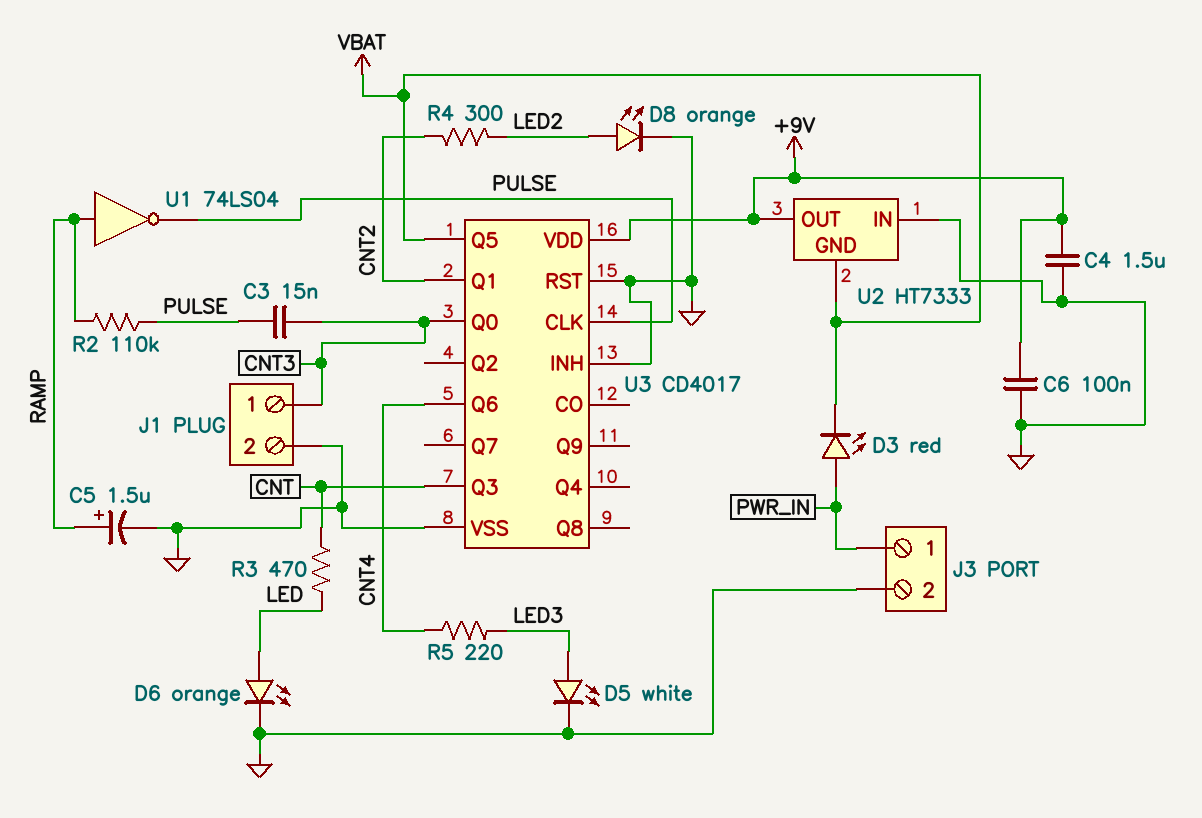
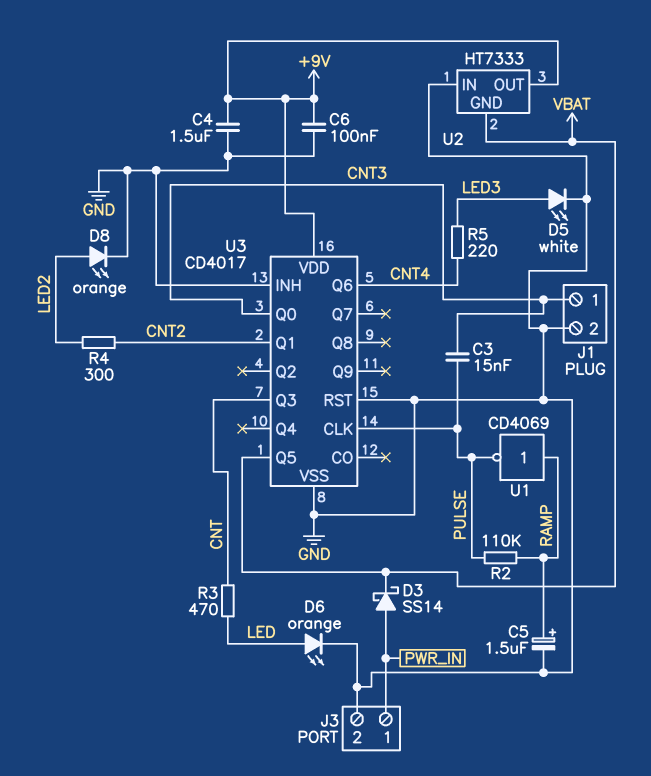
D3: LED red (A PWR_IN, K VBAT) -> schottky SS14 (A PWR_IN, K VBAT)
U1: NOT 74LS04 (in RAMP, out PULSE) -> NOT CD4069 (in RAMP, out PULSE)

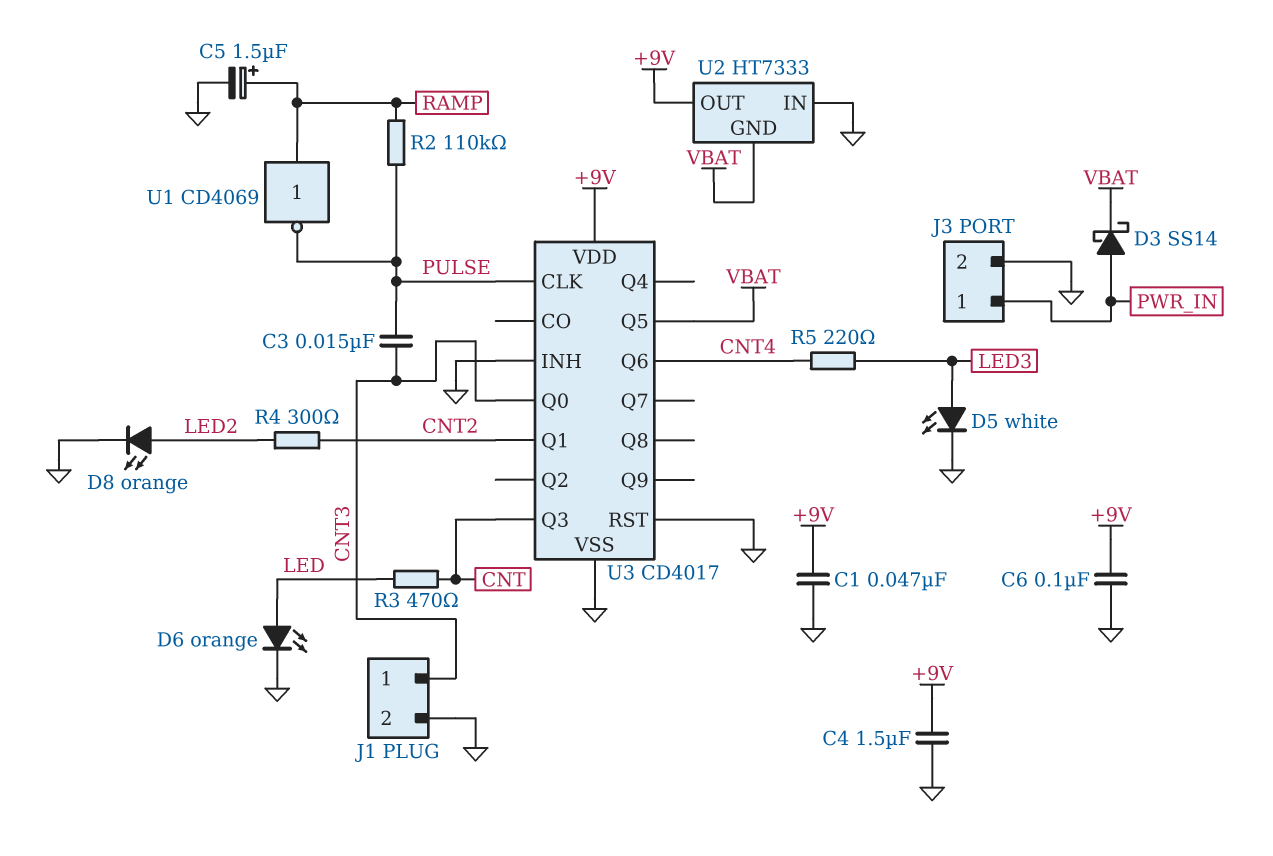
C1: none -> 47nF (+9V, GND)

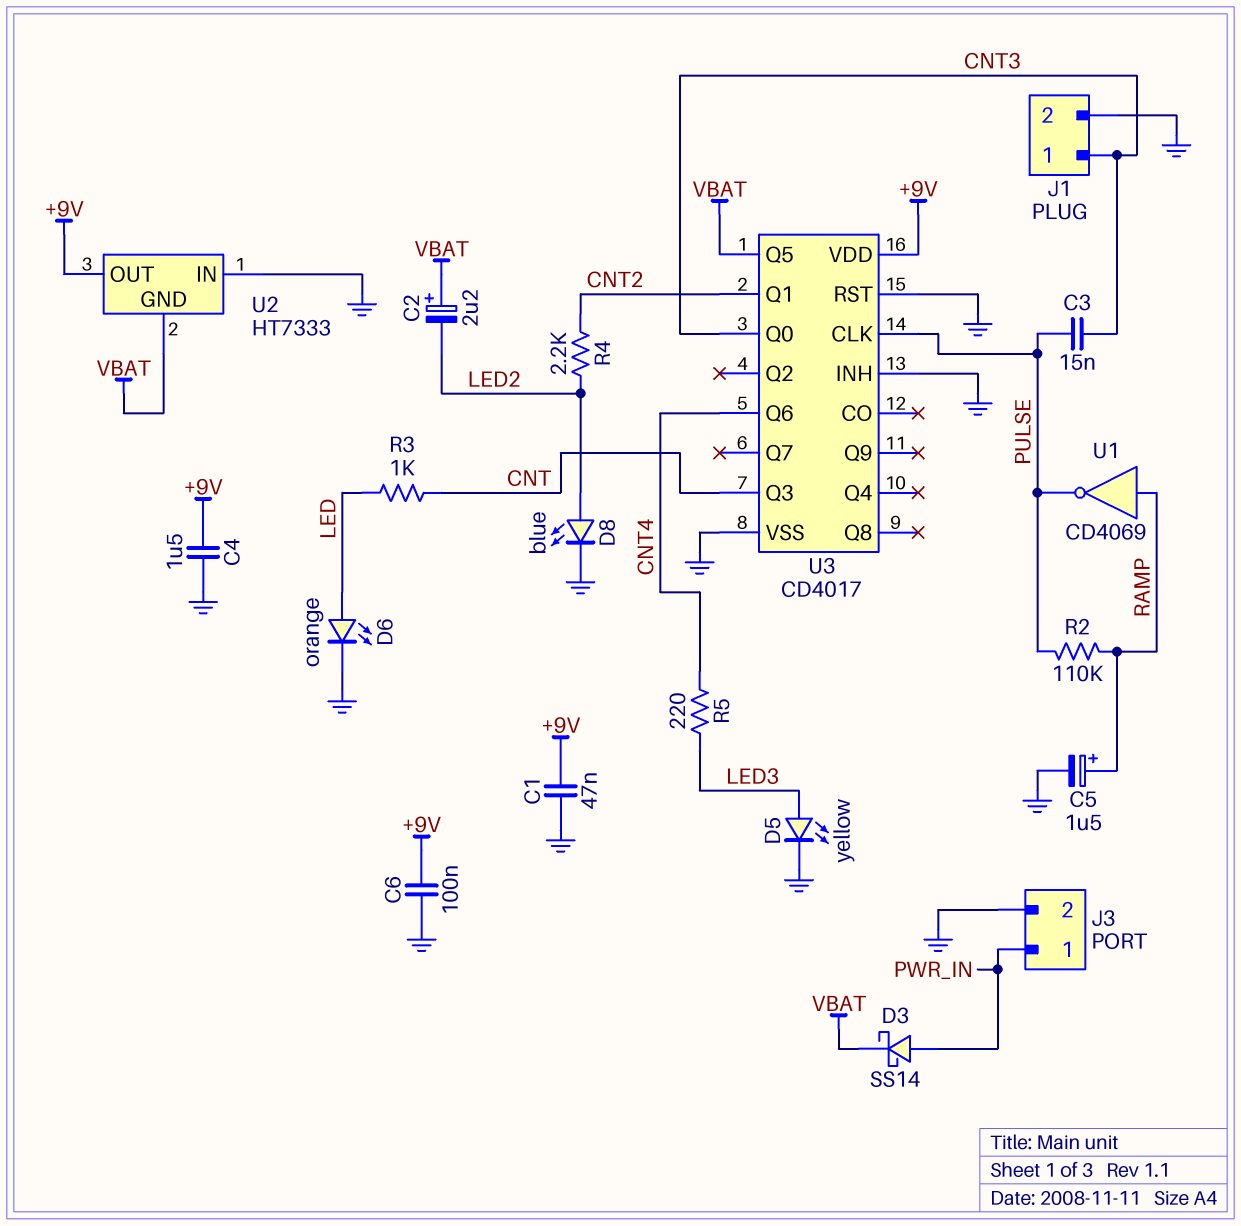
C2: none -> 2.2uF (plus VBAT, minus LED2)
D5: LED white (A LED3, K GND) -> LED yellow (A LED3, K GND)
D8: LED orange (A LED2, K GND) -> LED blue (A LED2, K GND)
R3: 470 (CNT, LED) -> 1k (CNT, LED)
R4: 300 (CNT2, LED2) -> 2.2k (CNT2, LED2)

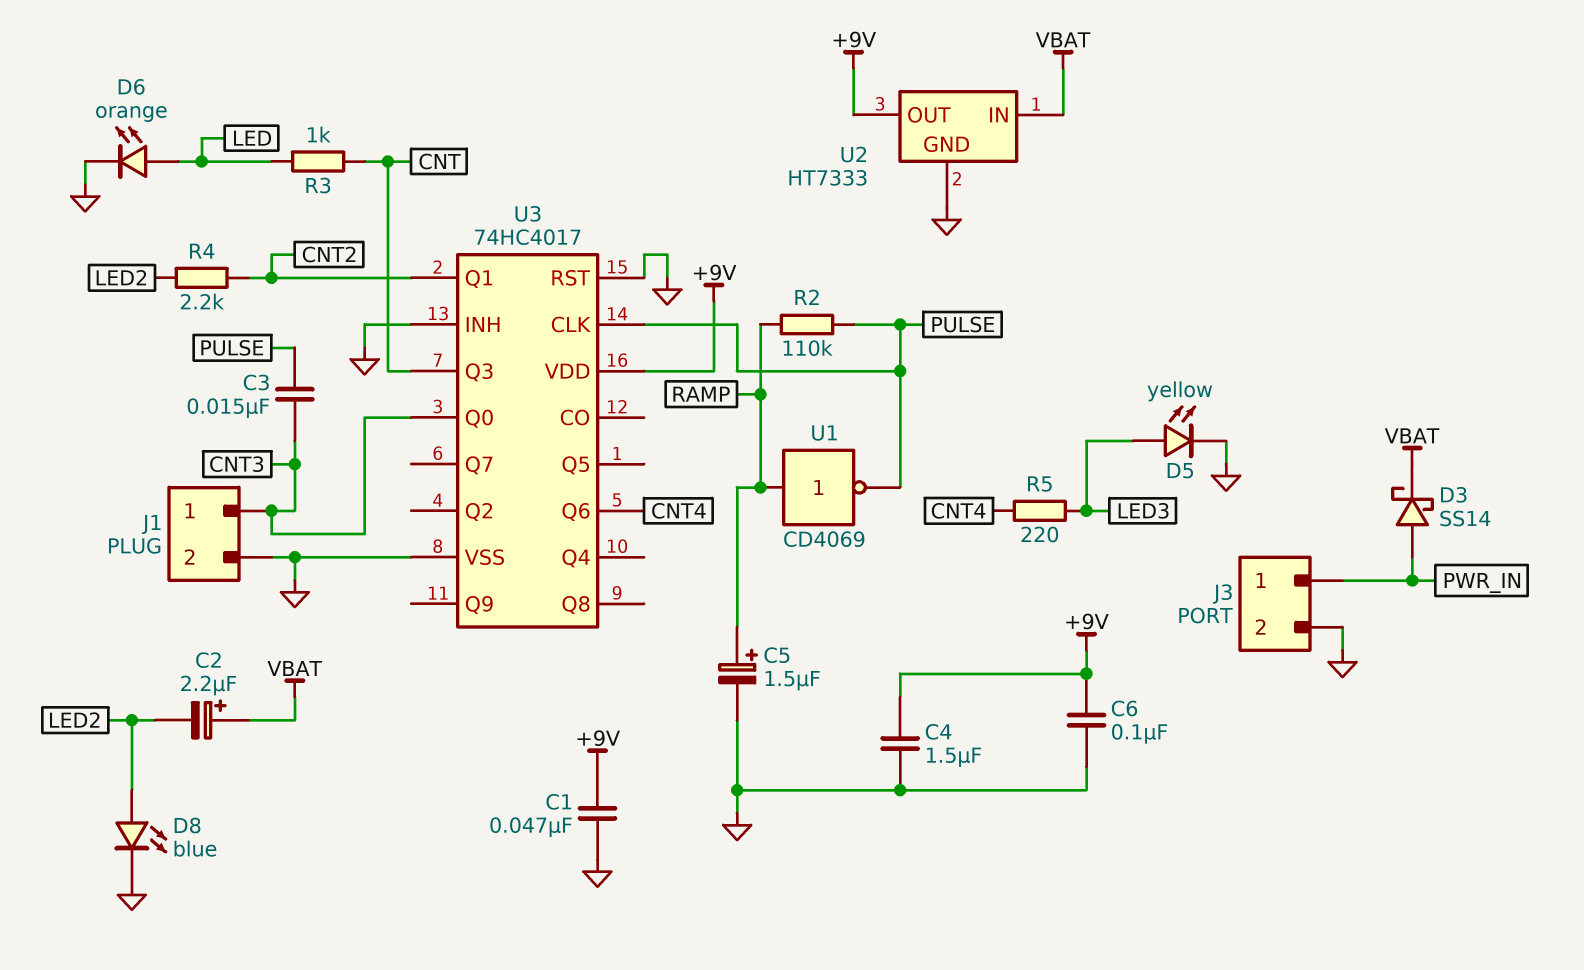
U2 pin GND: VBAT -> GND
U2 pin IN: GND -> VBAT
U3: CD4017 -> 74HC4017
U3 pin Q5: VBAT -> none

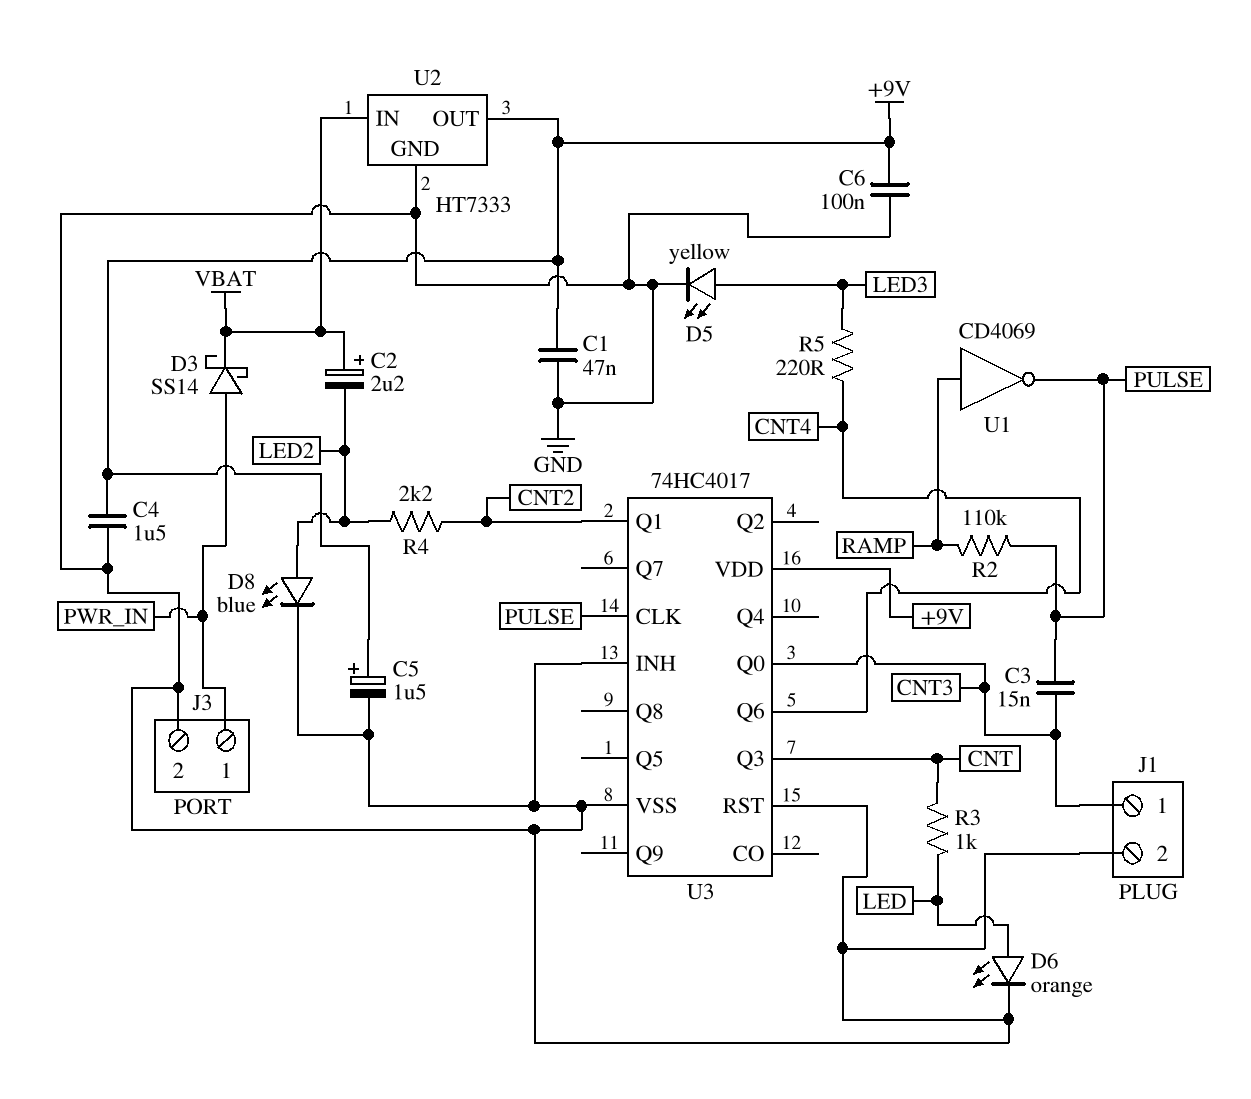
C5: 1.5uF (plus RAMP, minus GND) -> 1.5uF (plus +9V, minus GND)

